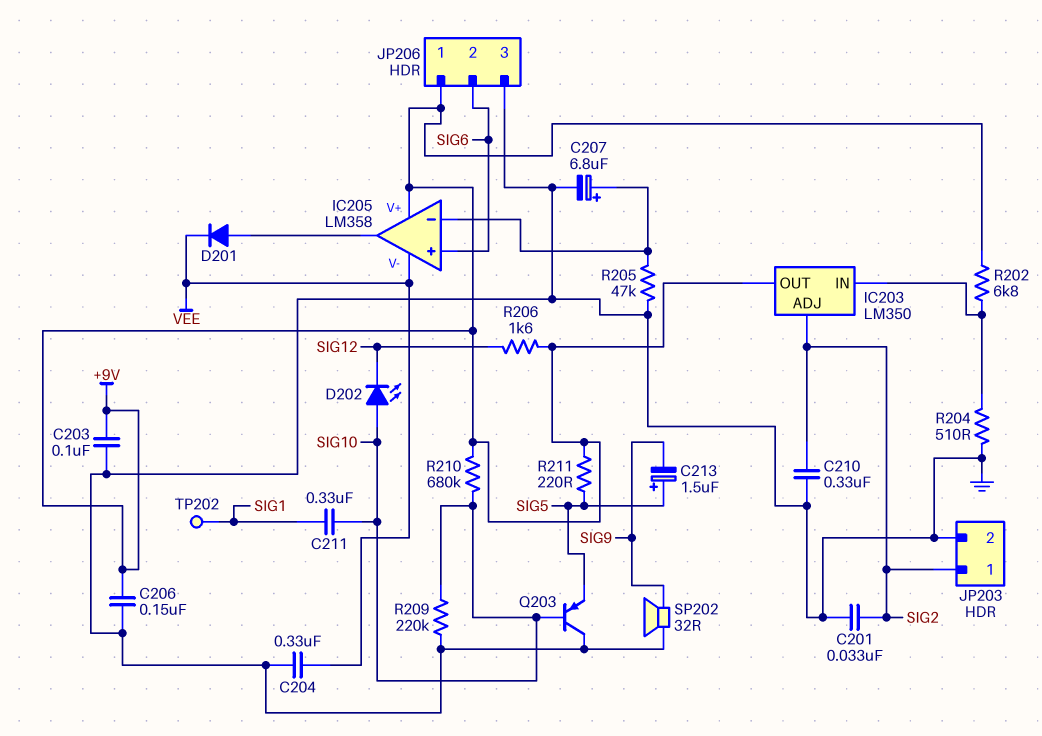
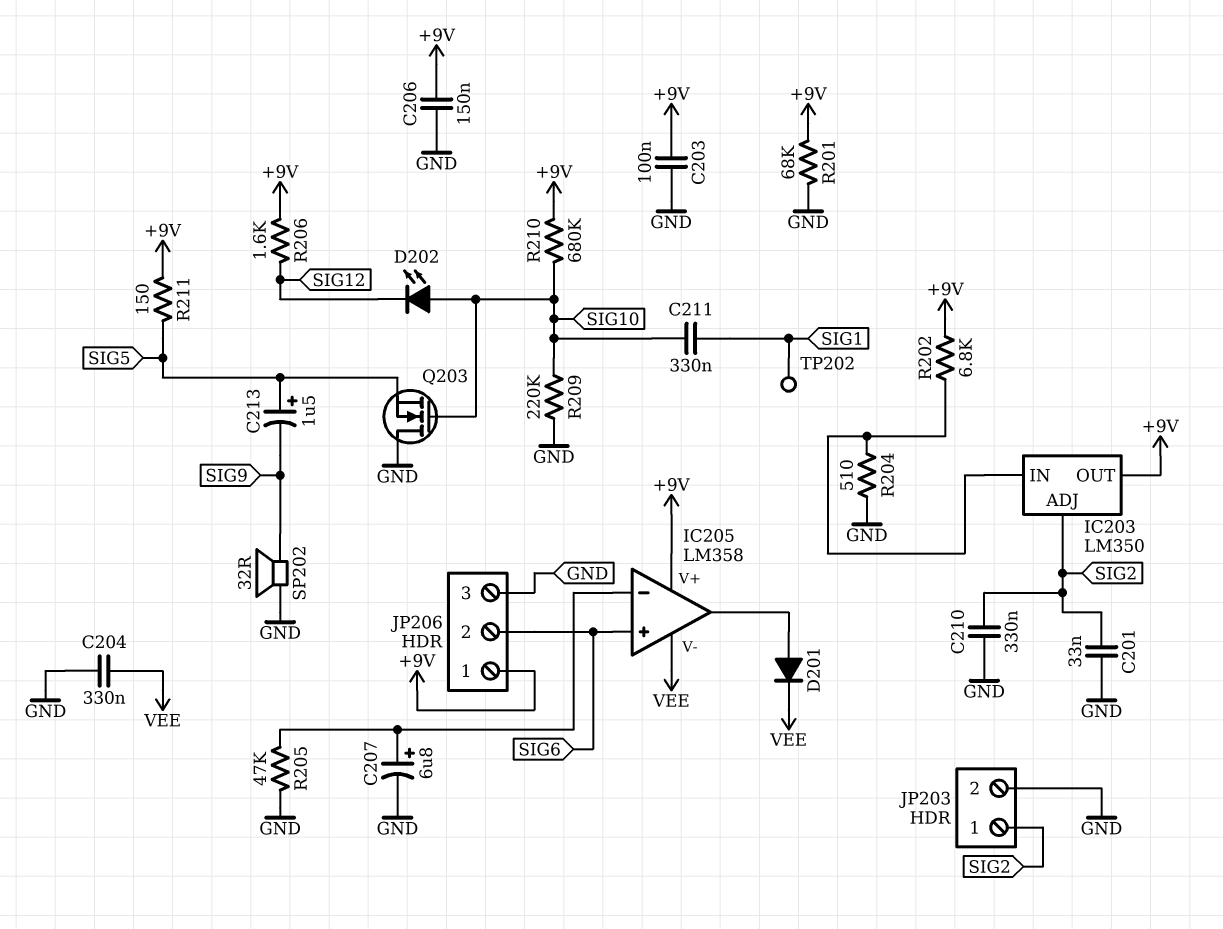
Q203: PNP (B SIG10, C GND, E SIG5) -> NMOS (G SIG10, D GND, S SIG5)
R201: none -> 68k (+9V, GND)
R211: 220 (+9V, SIG5) -> 150 (+9V, SIG5)

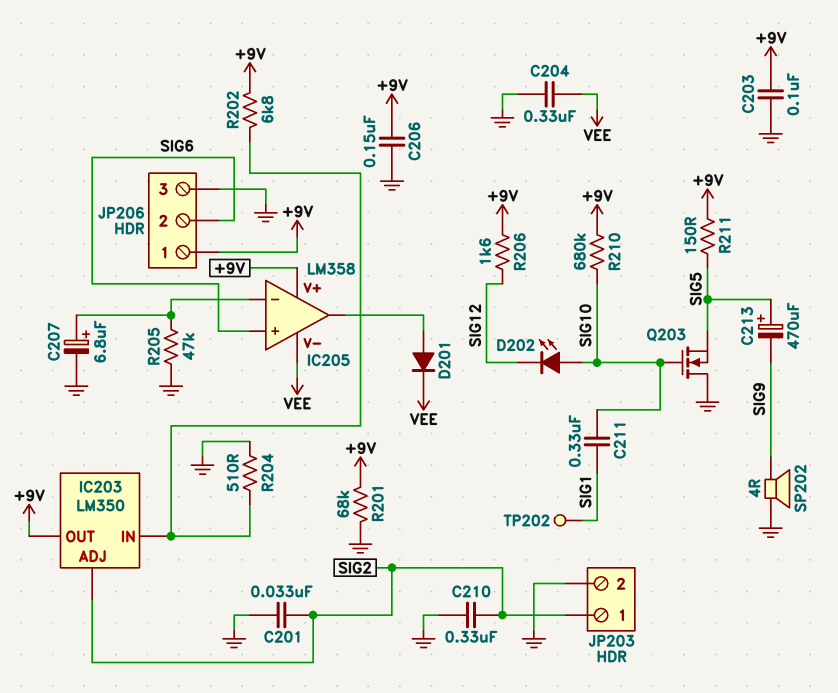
C213: 1.5uF (plus SIG5, minus SIG9) -> 470uF (plus SIG5, minus SIG9)
R209: 220k (GND, SIG10) -> none
SP202: speaker 32R (GND, SIG9) -> speaker 4R (GND, SIG9)

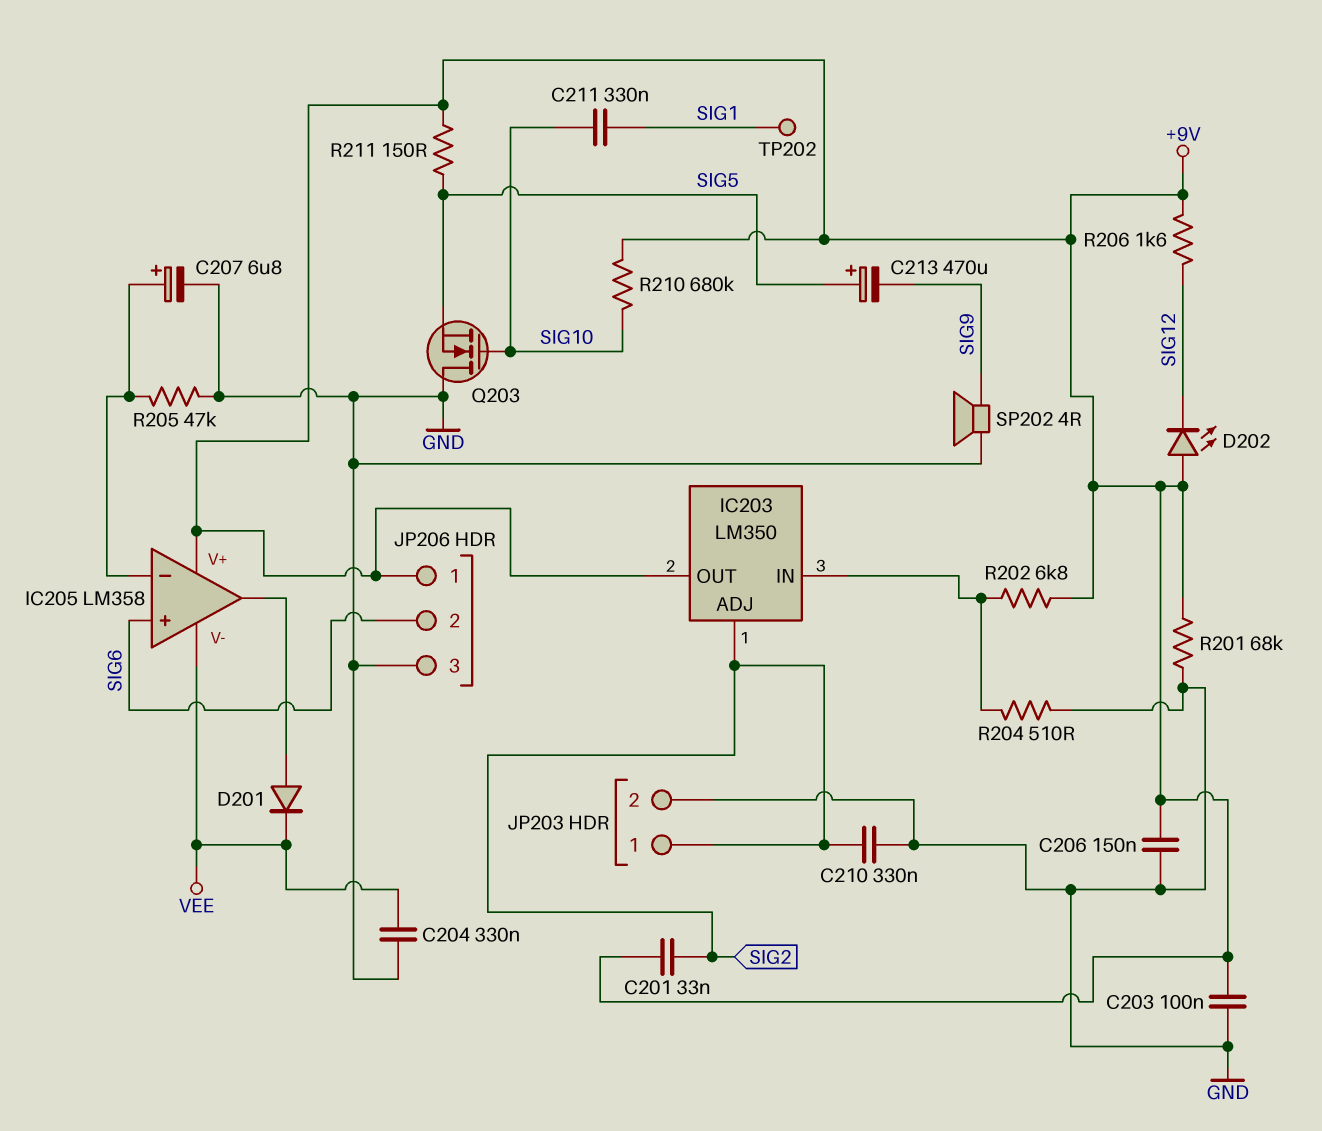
C201: 33nF (GND, SIG2) -> 33nF (+9V, SIG2)
D202: LED (A SIG10, K SIG12) -> LED (A +9V, K SIG12)

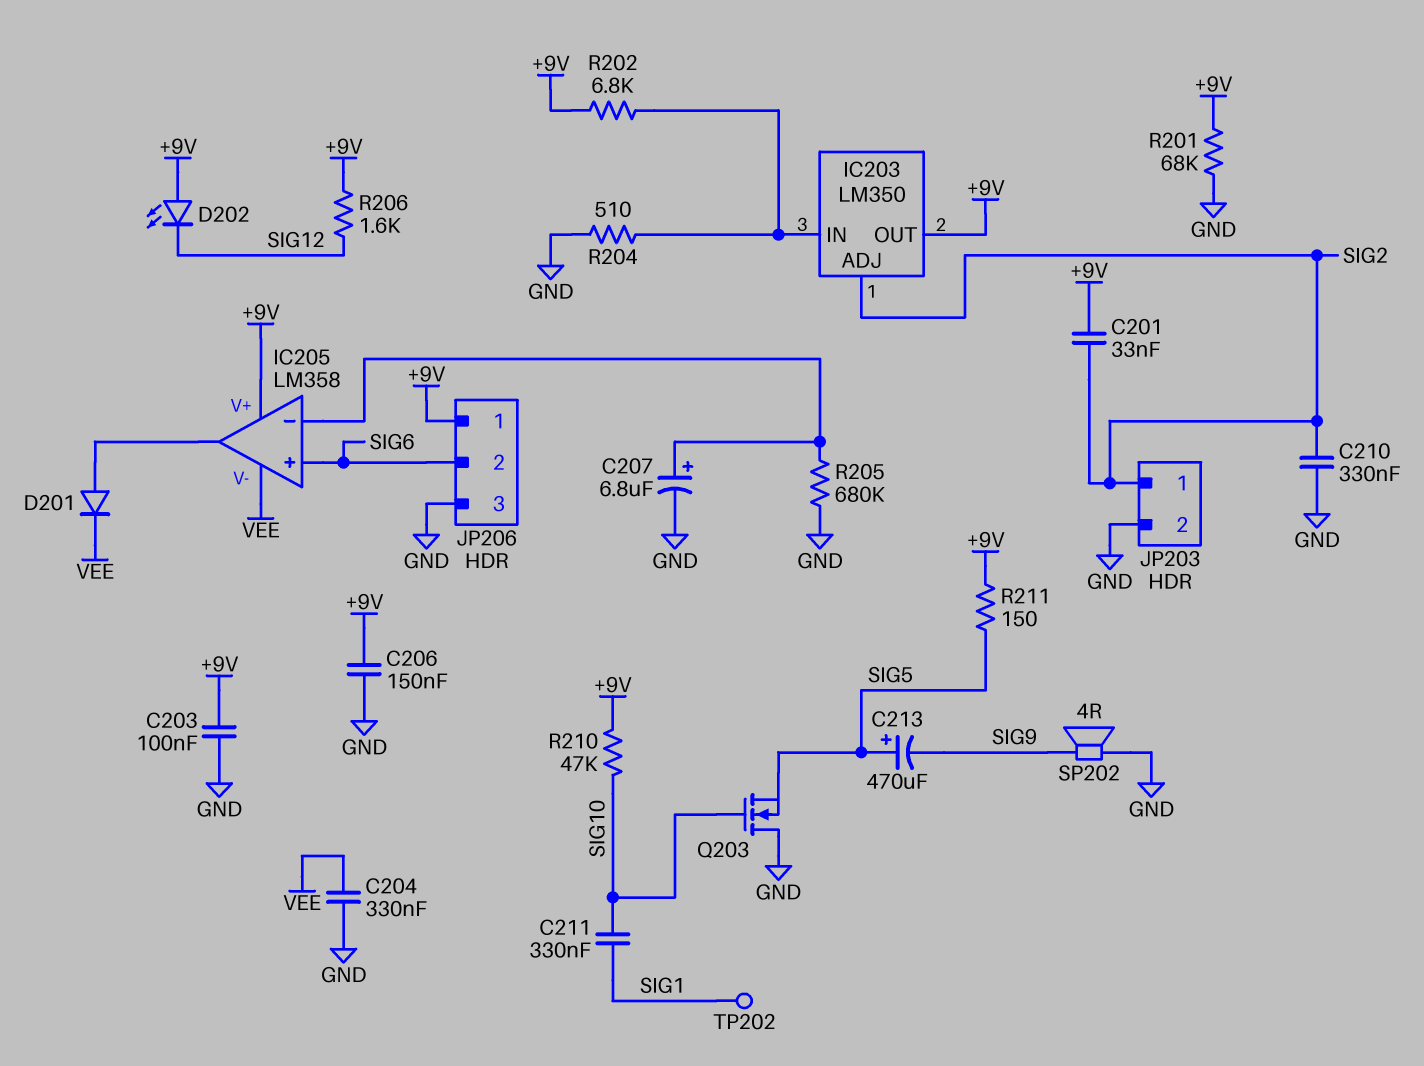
R205: 47k (GND, IC205/in-) -> 680k (GND, IC205/in-)
R210: 680k (+9V, SIG10) -> 47k (+9V, SIG10)

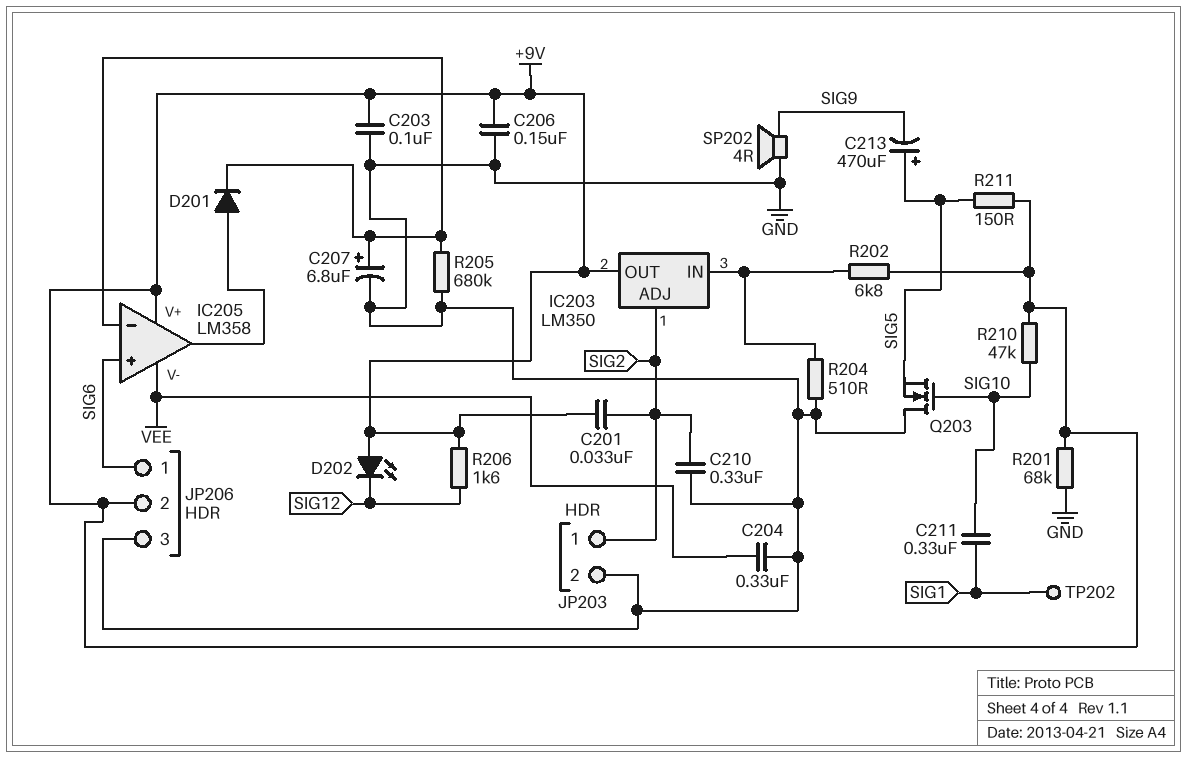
D201: diode (A IC205/out, K VEE) -> diode (A IC205/out, K IC205/in-)
JP206 pin 1: +9V -> SIG6
JP206 pin 2: SIG6 -> +9V

